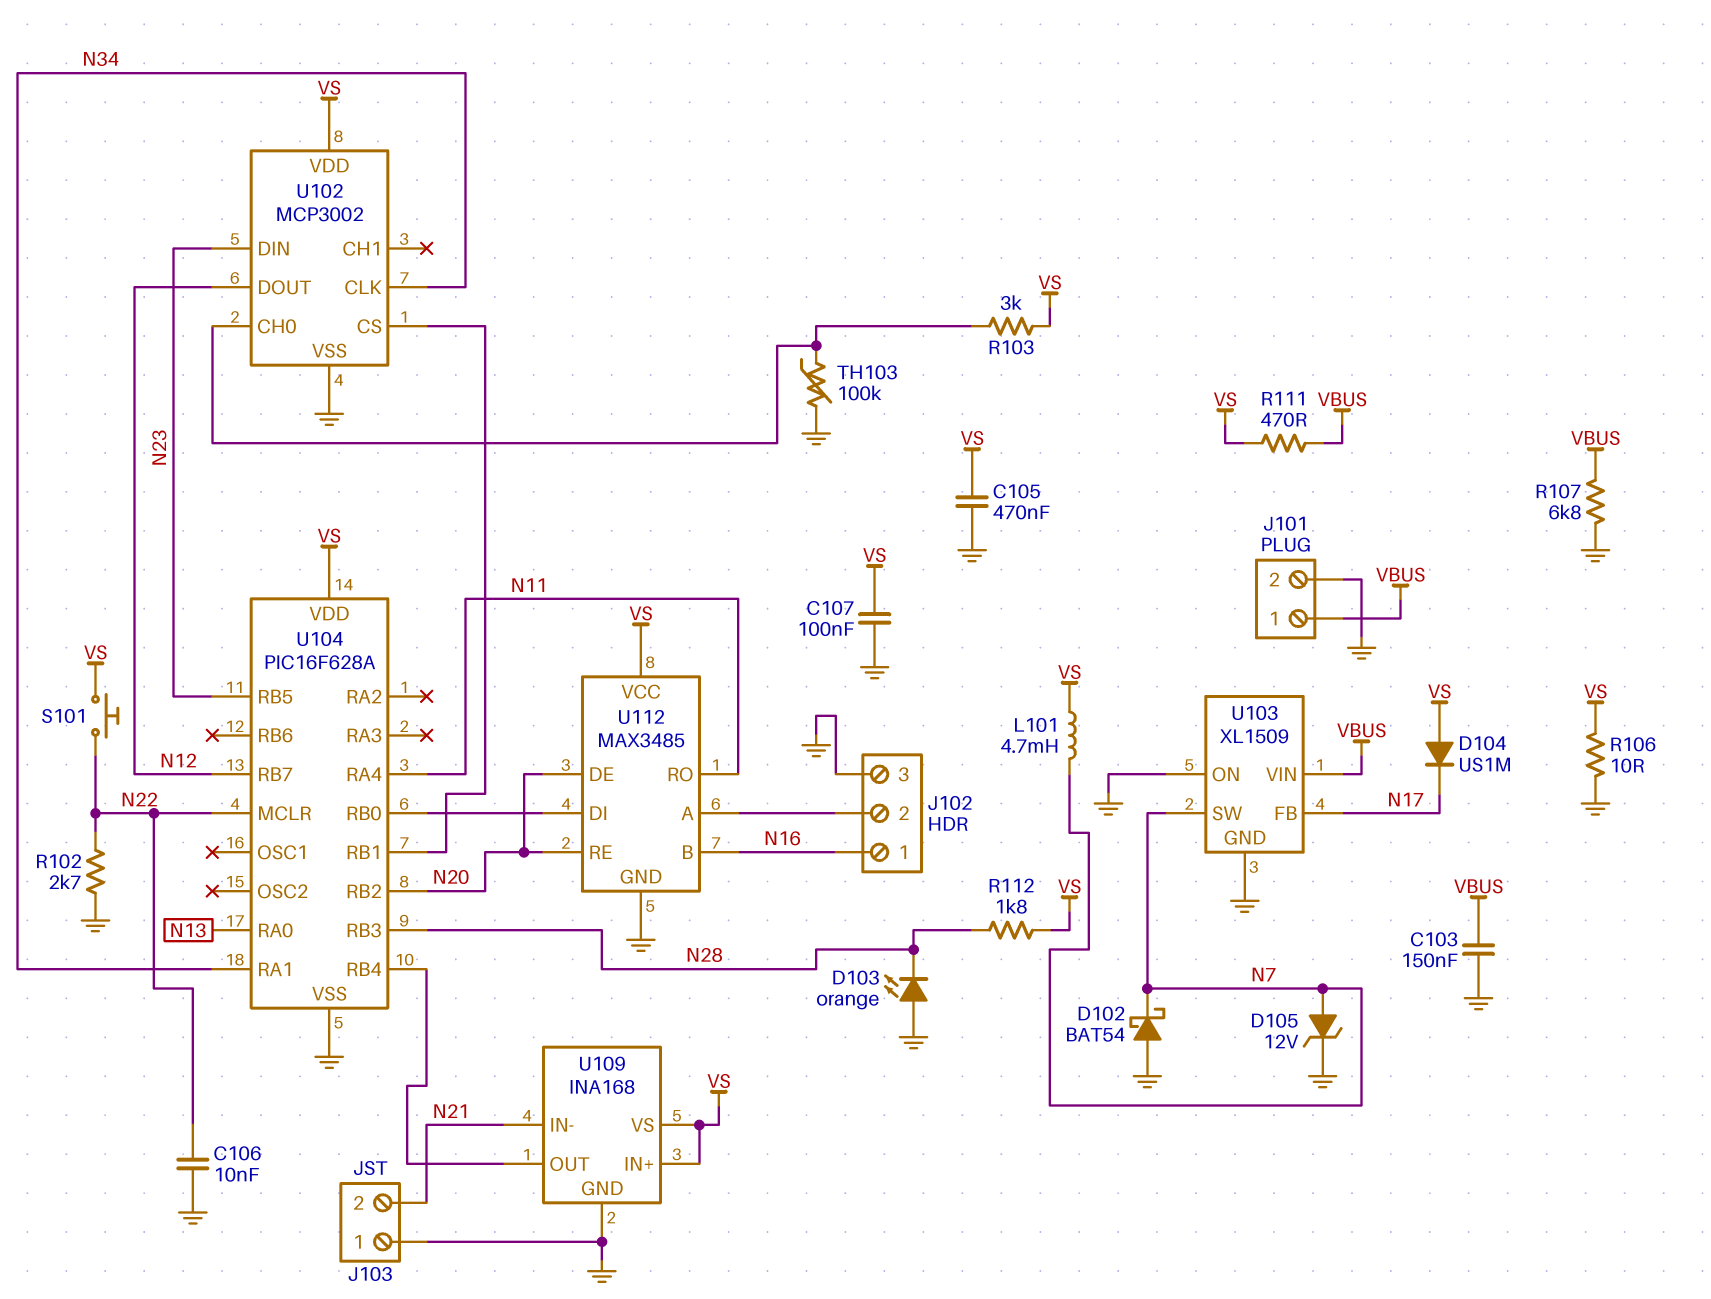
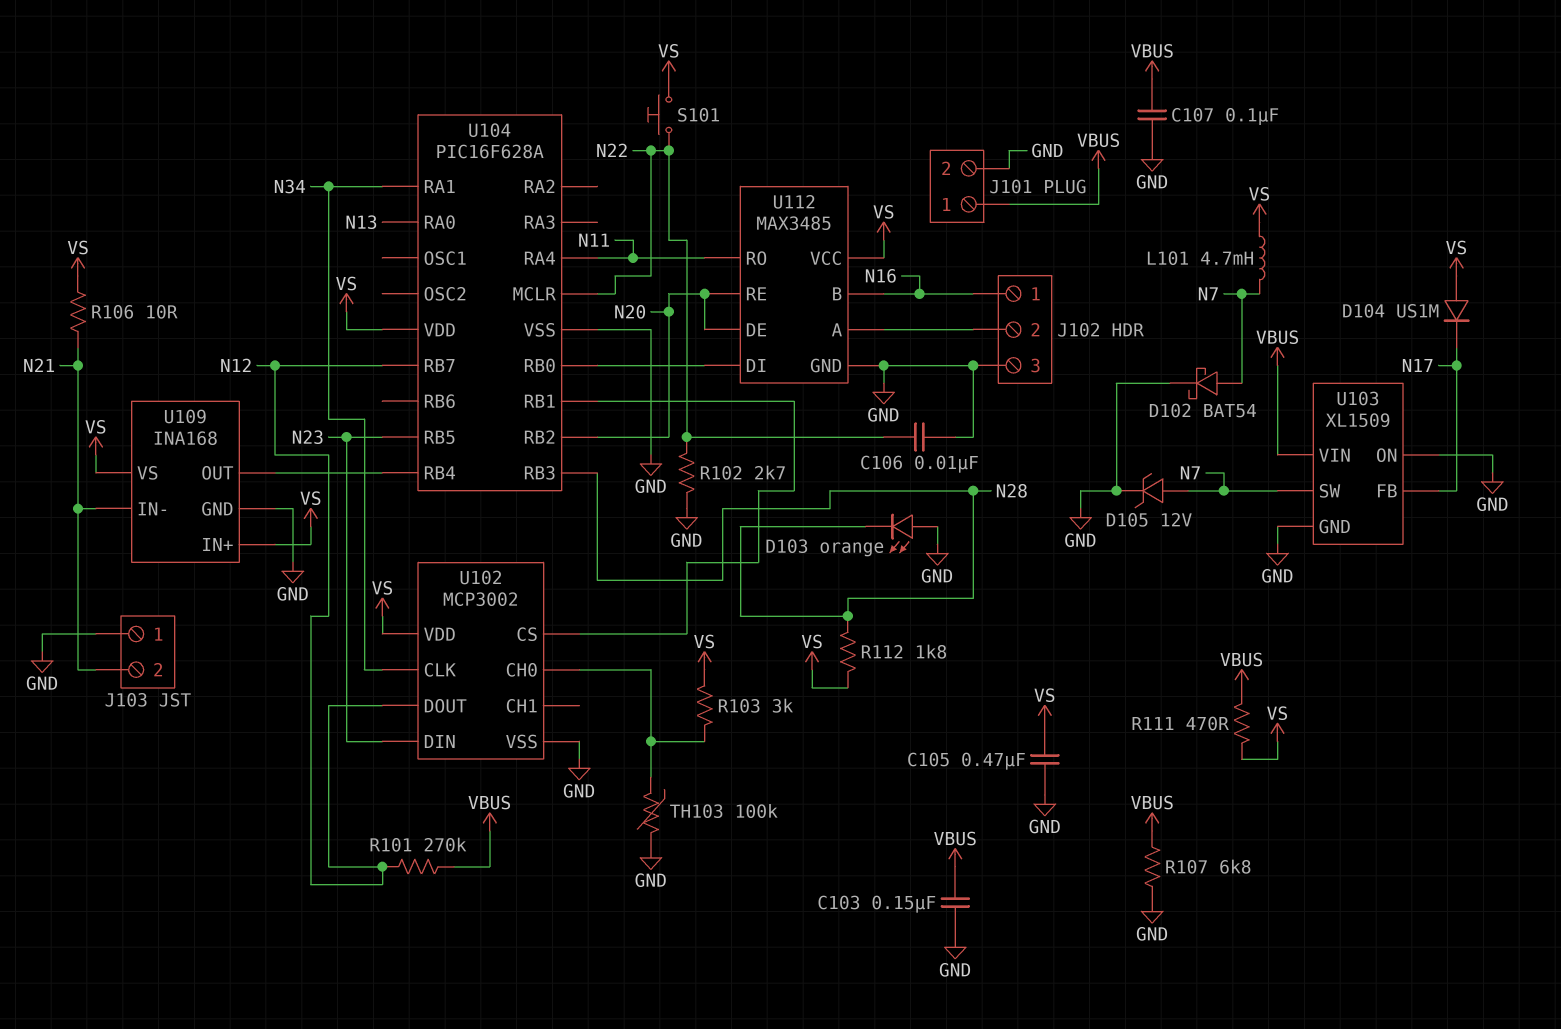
C107: 100nF (GND, VS) -> 100nF (GND, VBUS)
D102: schottky BAT54 (A GND, K N7) -> schottky BAT54 (A N7, K GND)
R101: none -> 270k (N12, VBUS)
R106: 10 (GND, VS) -> 10 (N21, VS)

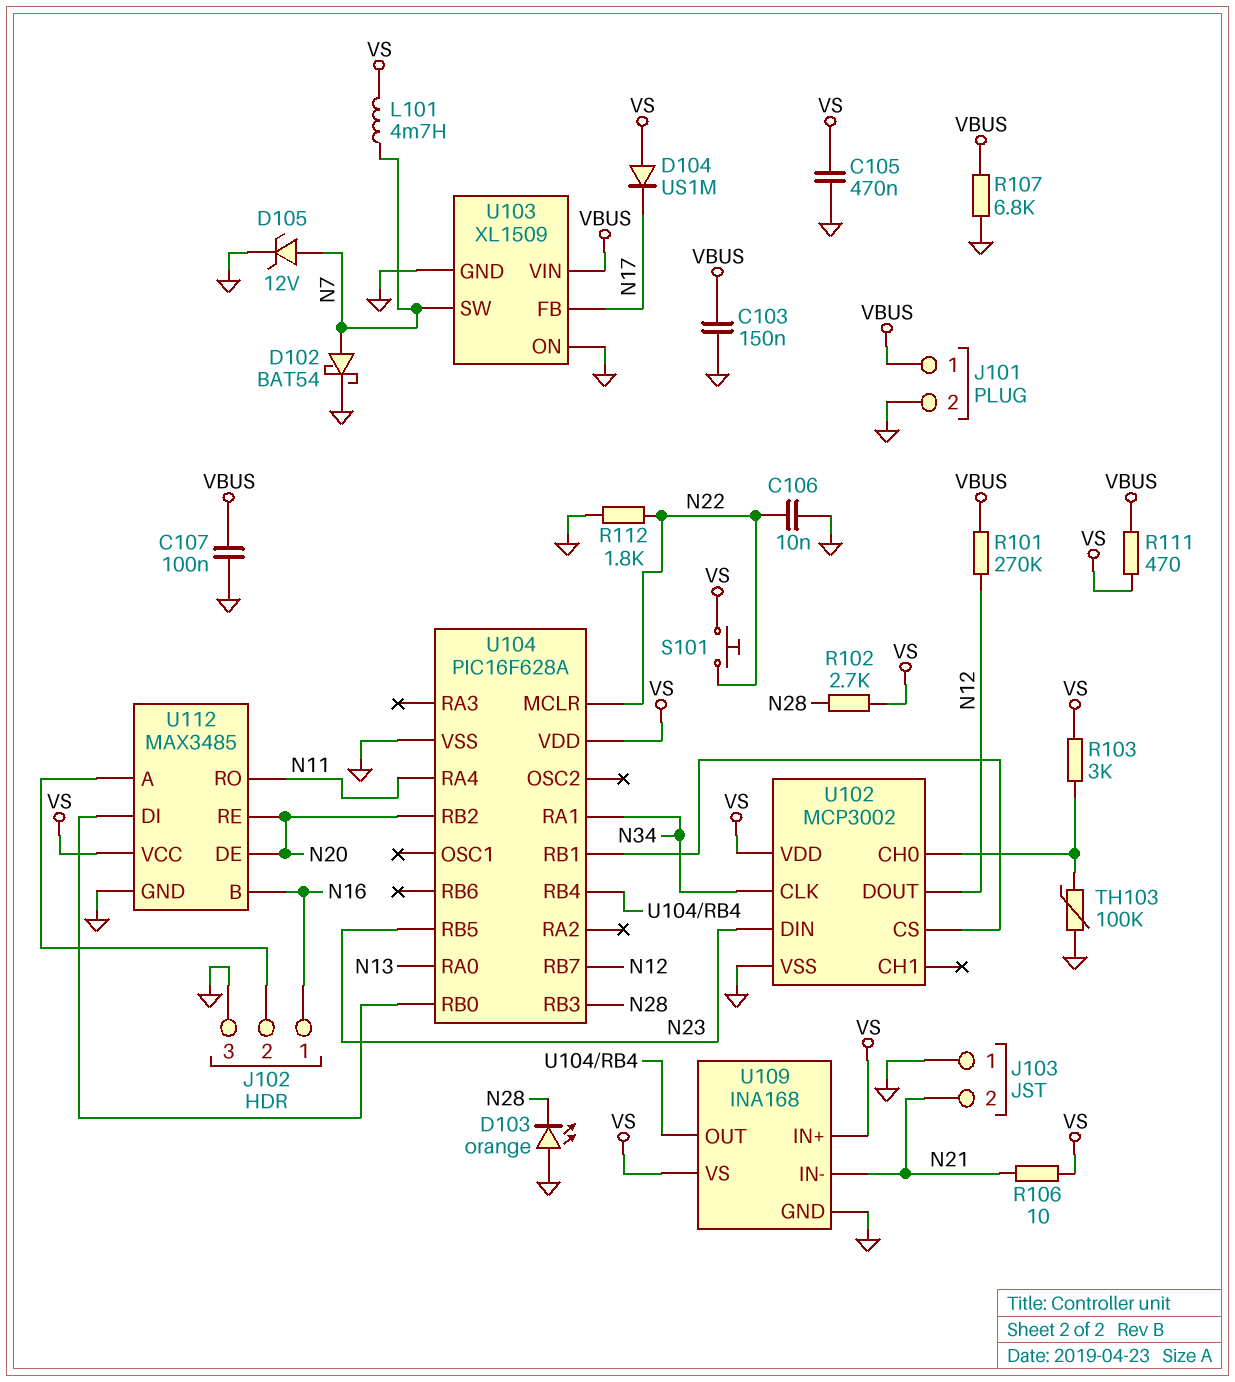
R102: 2.7k (GND, N22) -> 2.7k (N28, VS)
R112: 1.8k (N28, VS) -> 1.8k (GND, N22)

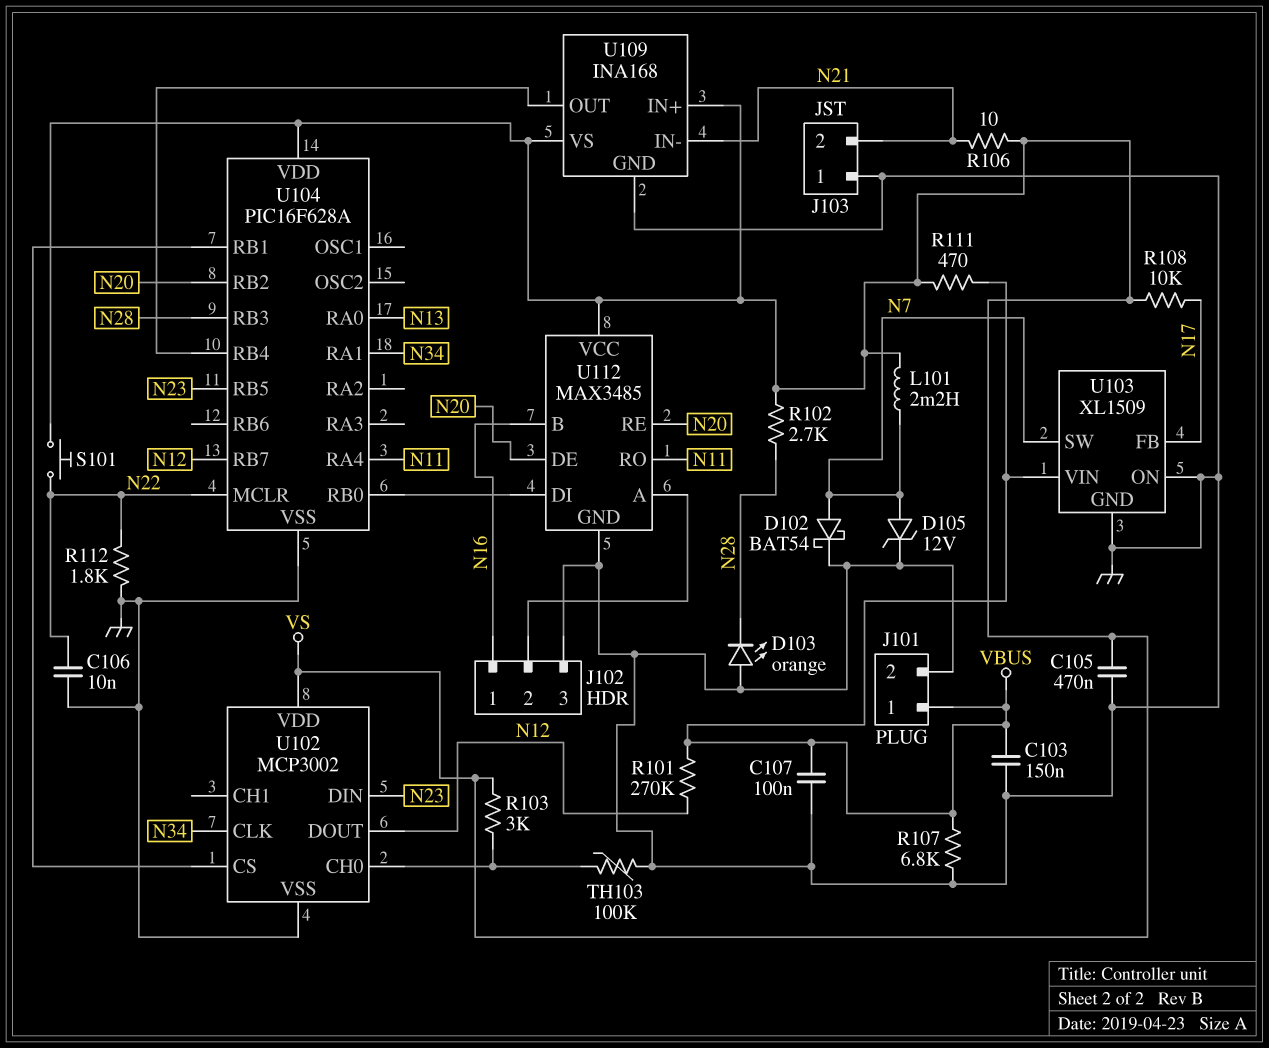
D104: diode US1M (A VS, K N17) -> none
L101: 4.7mH (N7, VS) -> 2.2mH (N7, VS)
R108: none -> 10k (N17, VS)

